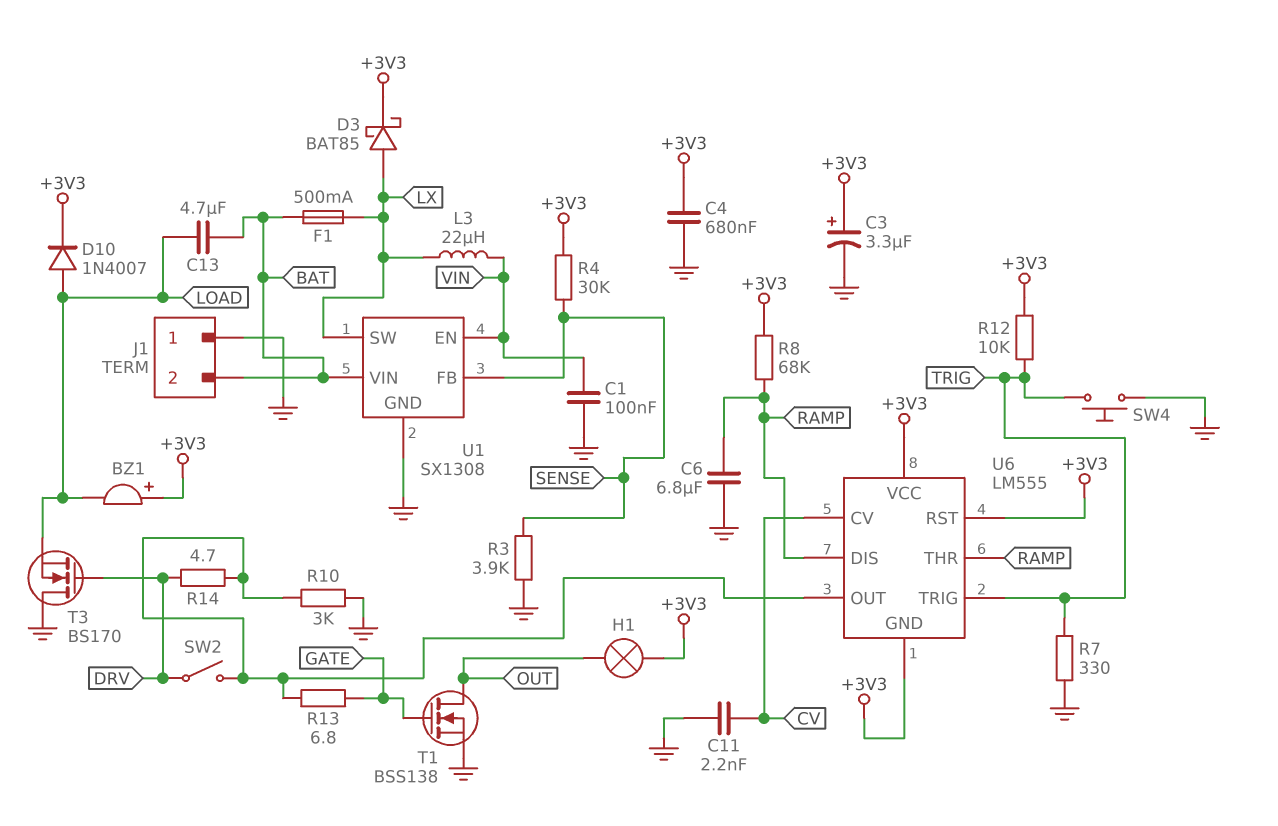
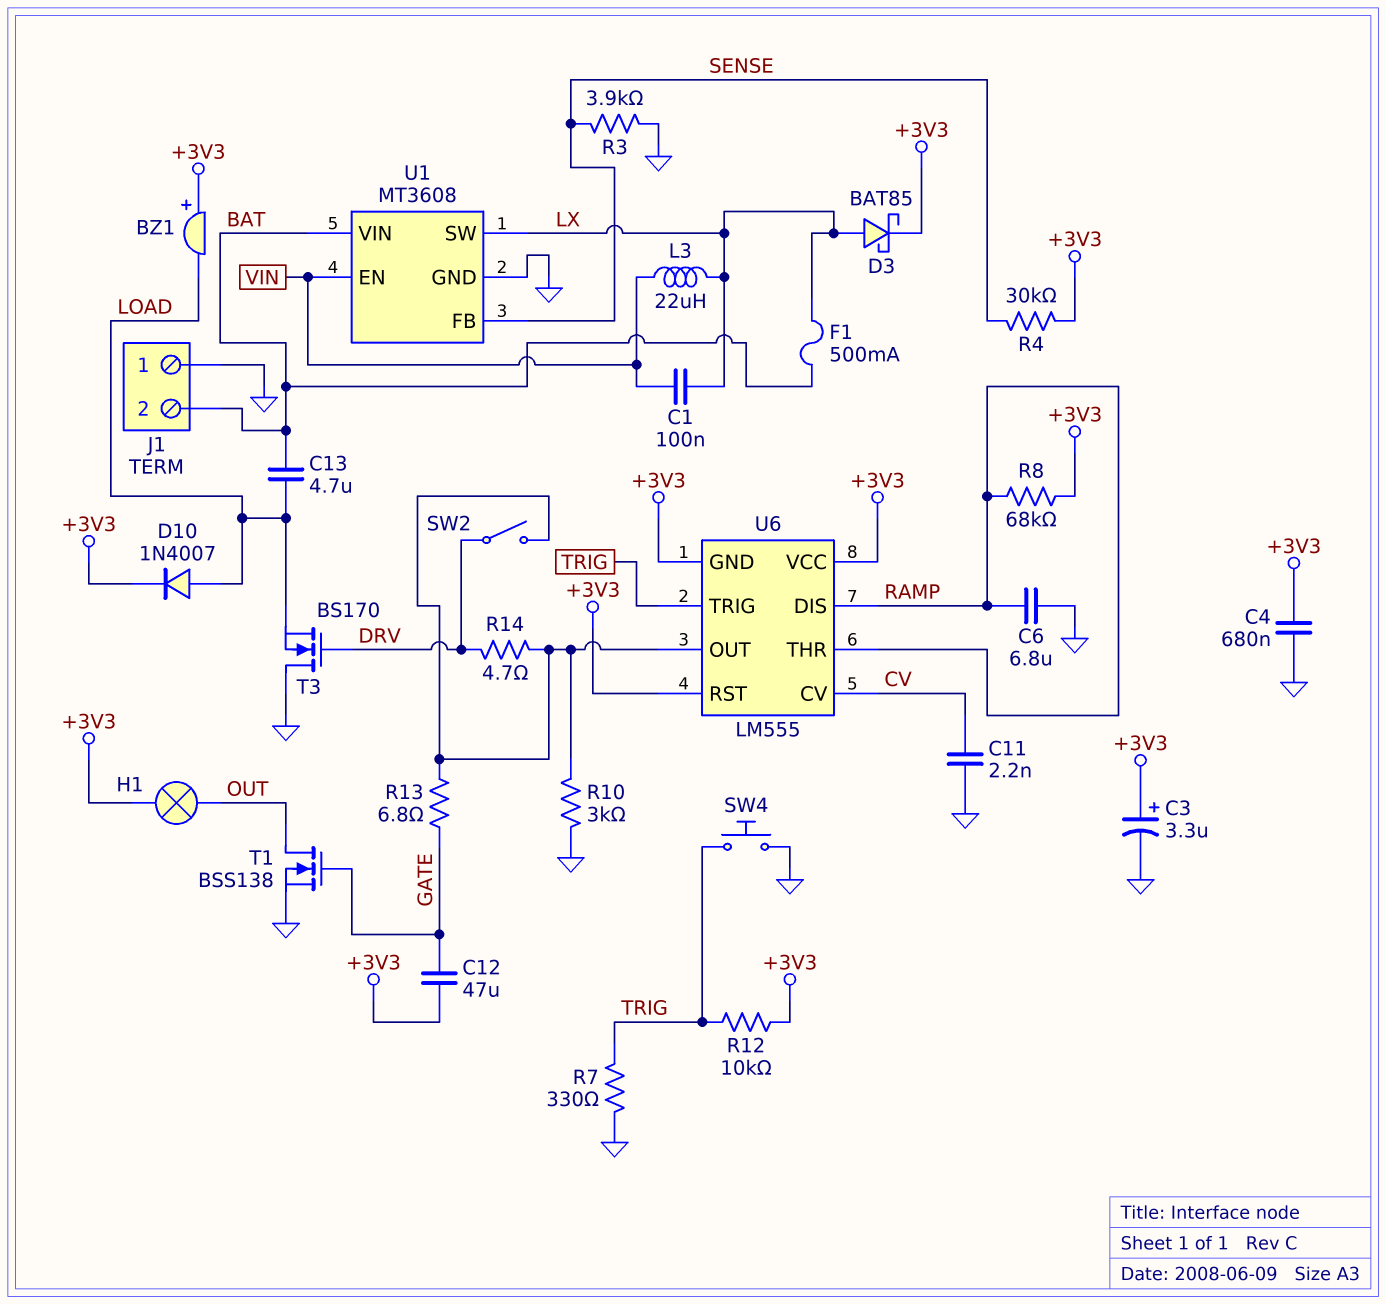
C1: 100nF (GND, VIN) -> 100nF (LX, VIN)
C12: none -> 47uF (+3V3, GATE)
U1: SX1308 -> MT3608

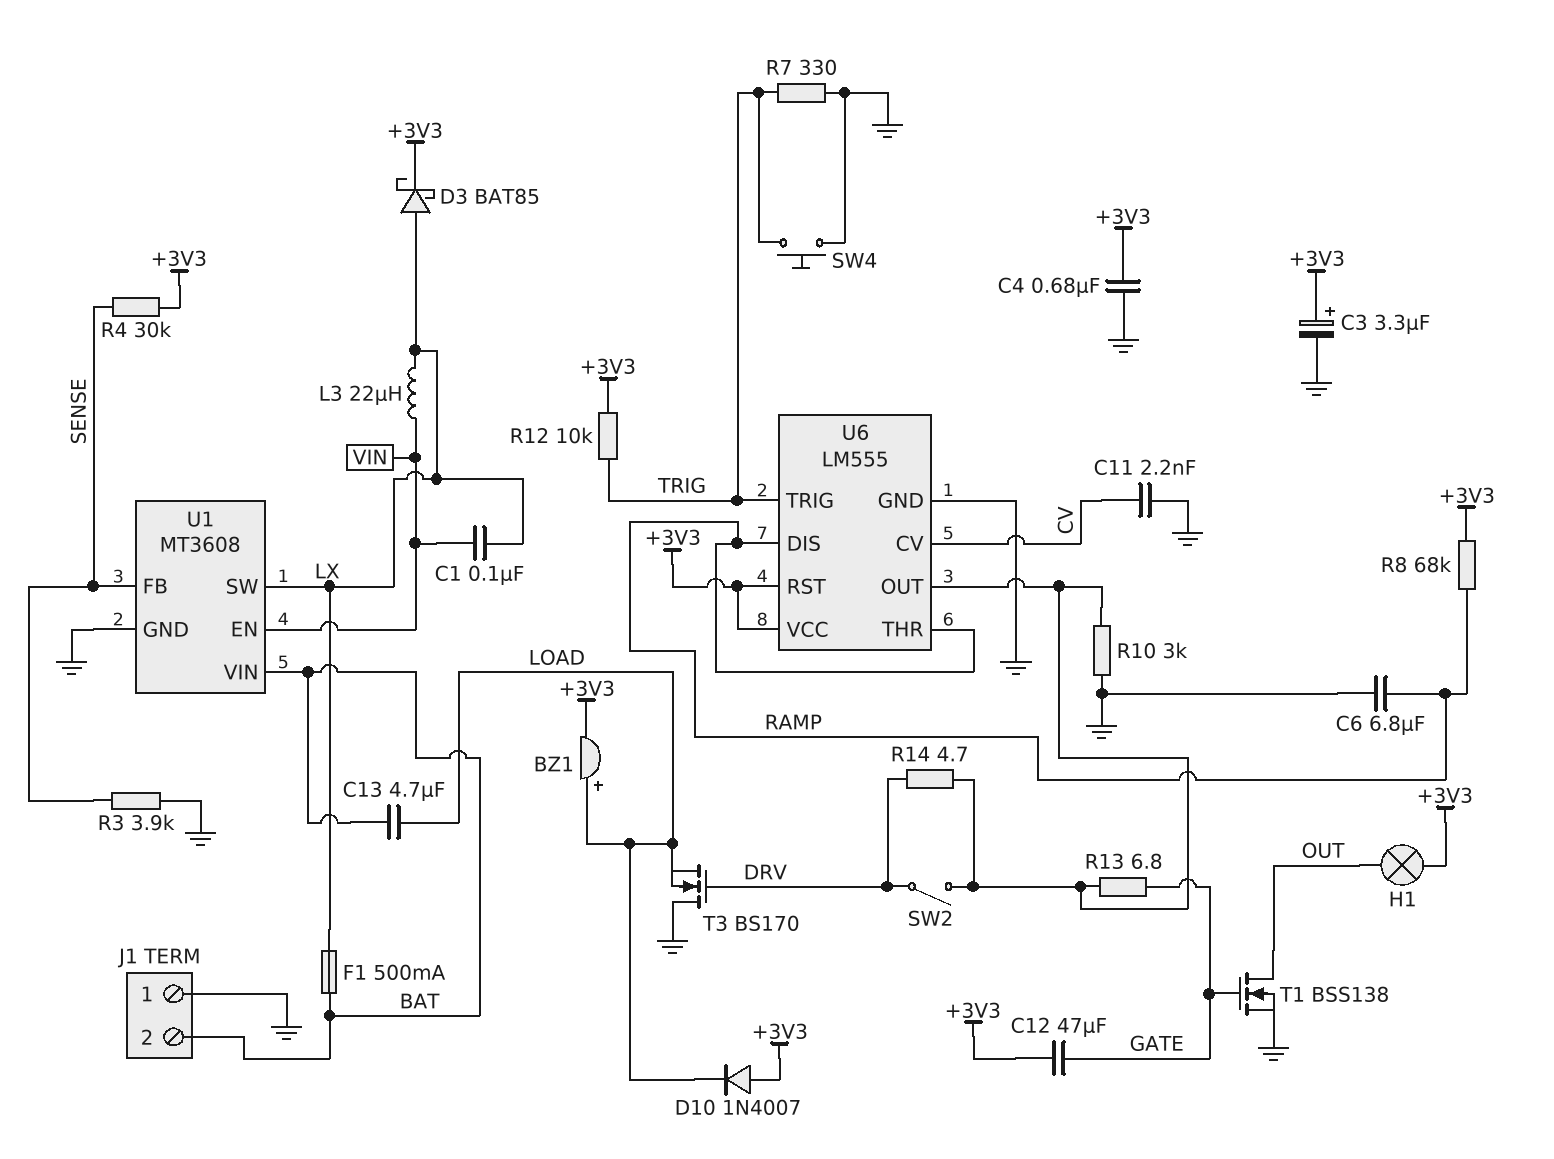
BZ1: buzzer (plus +3V3, minus LOAD) -> buzzer (plus LOAD, minus +3V3)
D10: diode 1N4007 (A LOAD, K +3V3) -> diode 1N4007 (A +3V3, K LOAD)
U6 pin GND: +3V3 -> GND

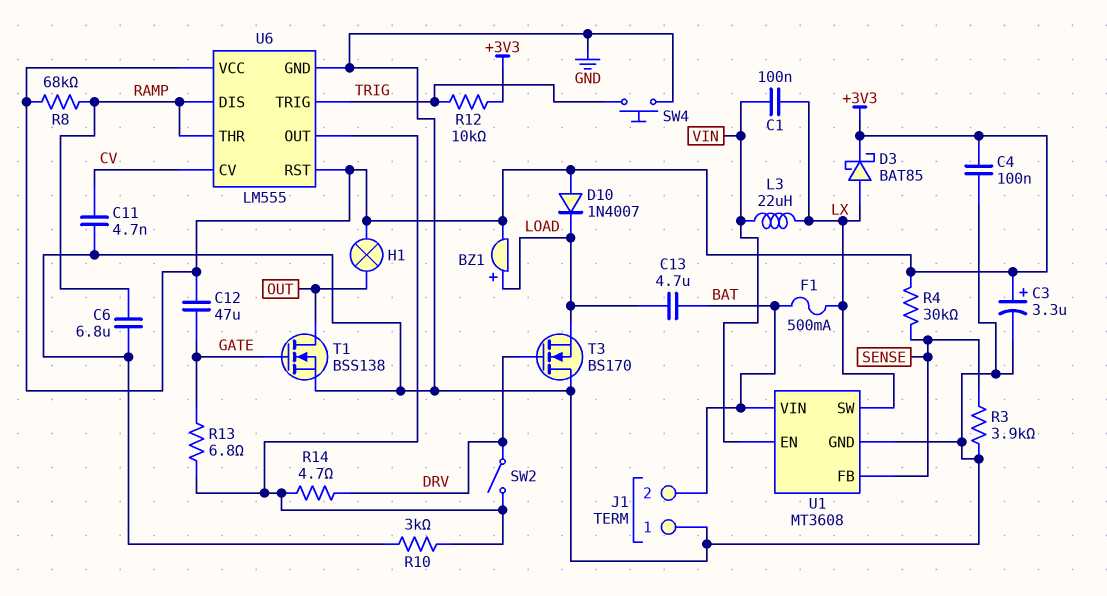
C4: 680nF (+3V3, GND) -> 100nF (+3V3, GND)
C11: 2.2nF (CV, GND) -> 4.7nF (CV, GND)
R7: 330 (GND, TRIG) -> none

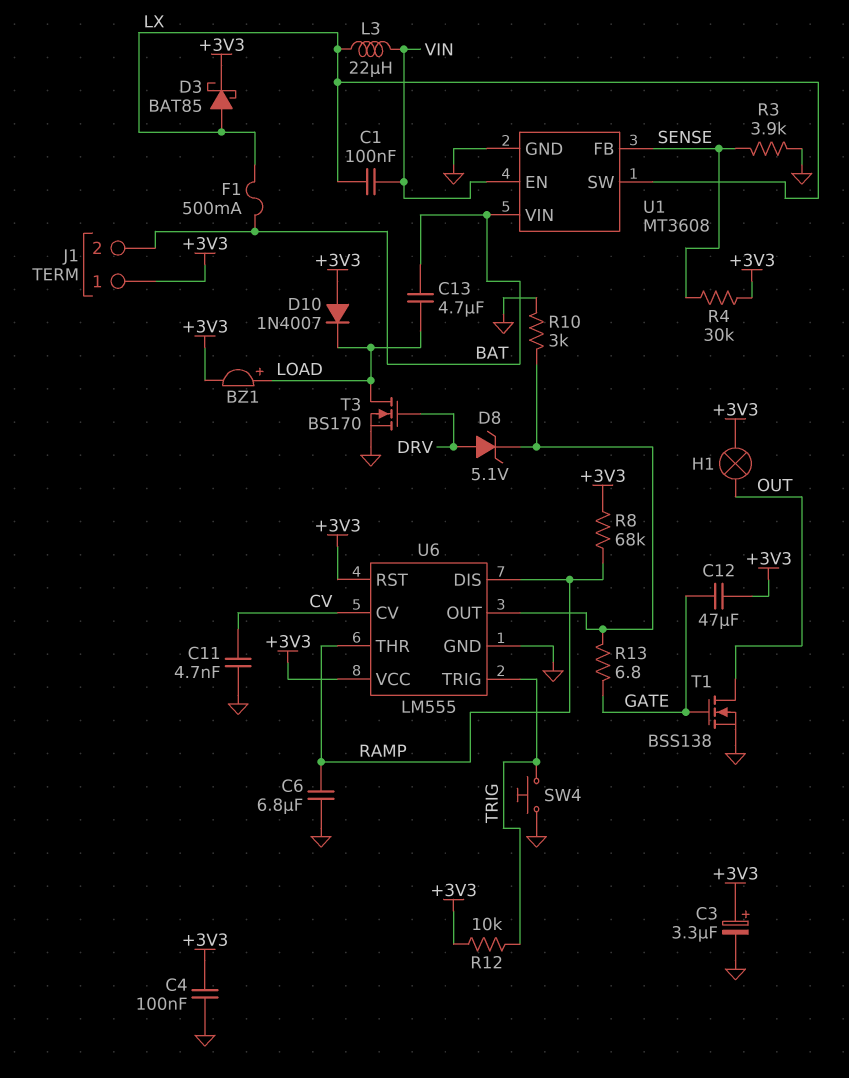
D8: none -> zener 5.1V (A DRV, K U6/OUT)
J1 pin 1: GND -> +3V3
R14: 4.7 (DRV, U6/OUT) -> none
SW2: switch (DRV, U6/OUT) -> none
T3: NMOS BS170 (G DRV, D GND, S LOAD) -> NMOS BS170 (G DRV, D LOAD, S GND)

